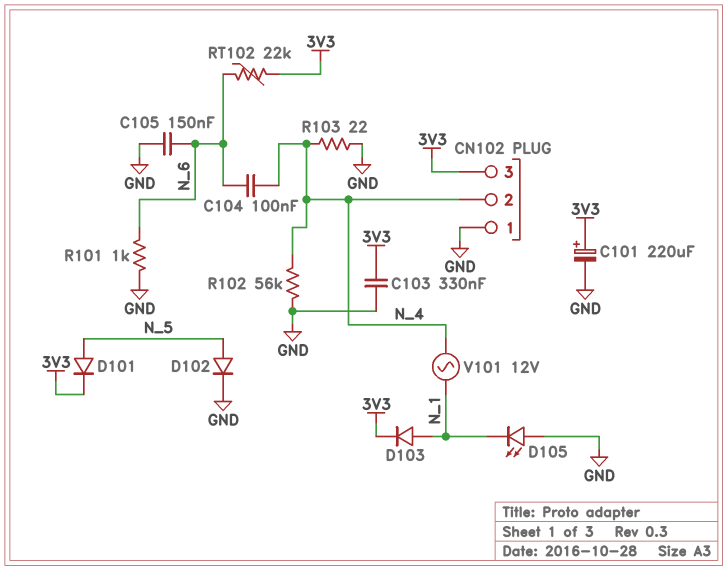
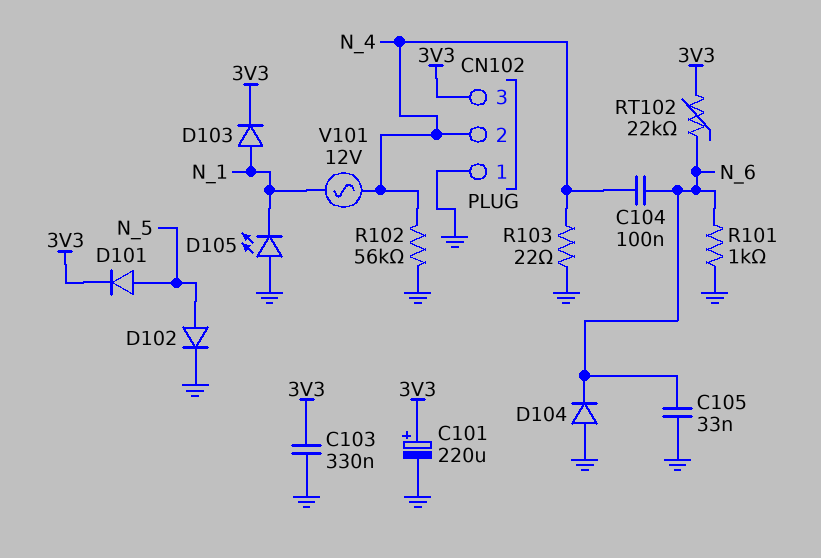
C105: 150nF (GND, N_6) -> 33nF (GND, N_6)
D104: none -> diode (A GND, K N_6)

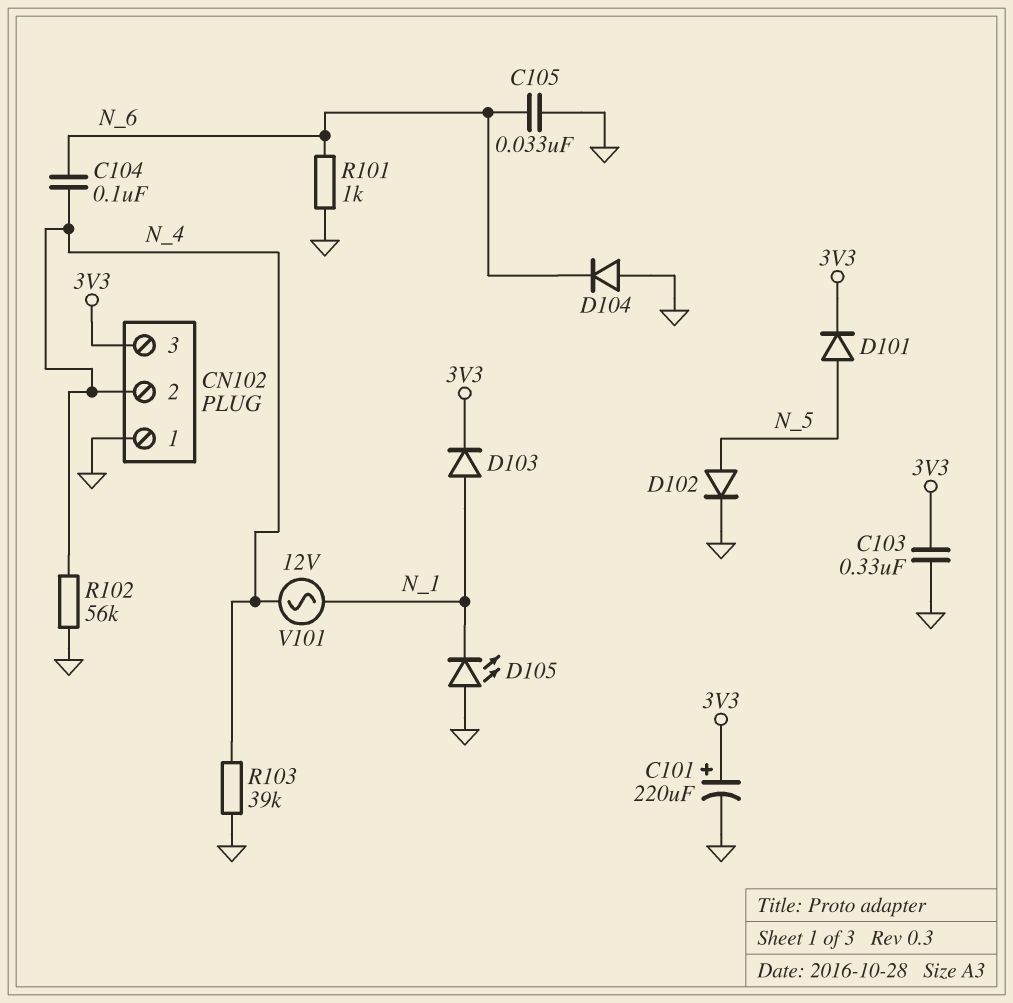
R103: 22 (GND, N_4) -> 39k (GND, N_4)
RT102: 22k (3V3, N_6) -> none

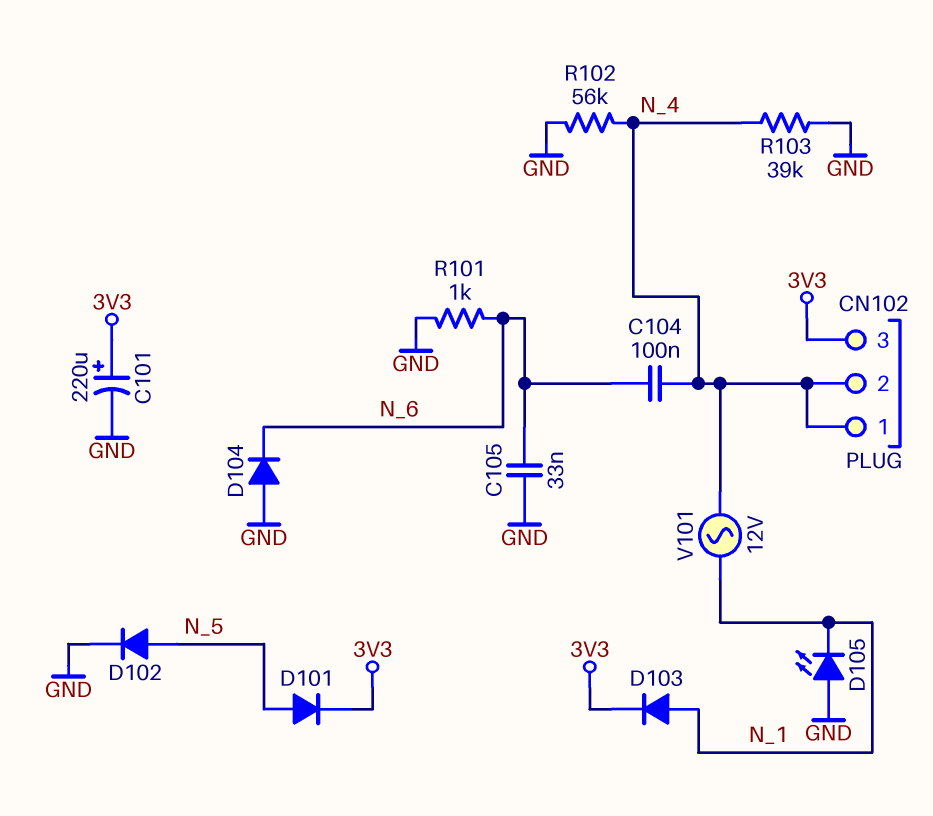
C103: 330nF (3V3, GND) -> none
CN102 pin 1: GND -> N_4

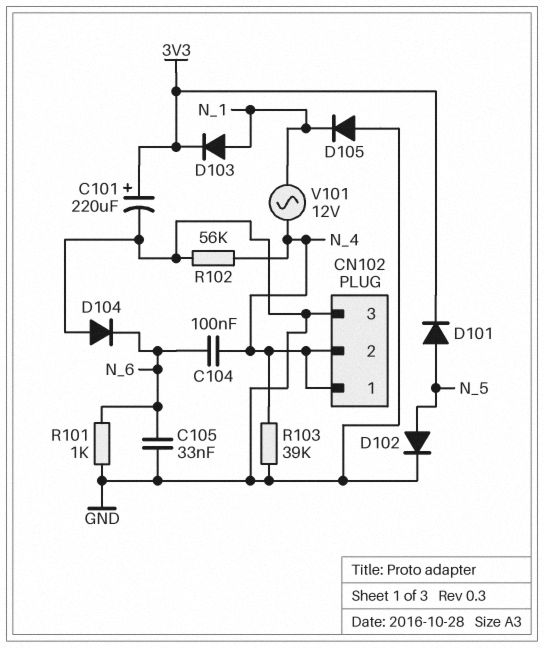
CN102 pin 3: 3V3 -> GND
D105: LED (A GND, K N_1) -> diode (A GND, K N_1)

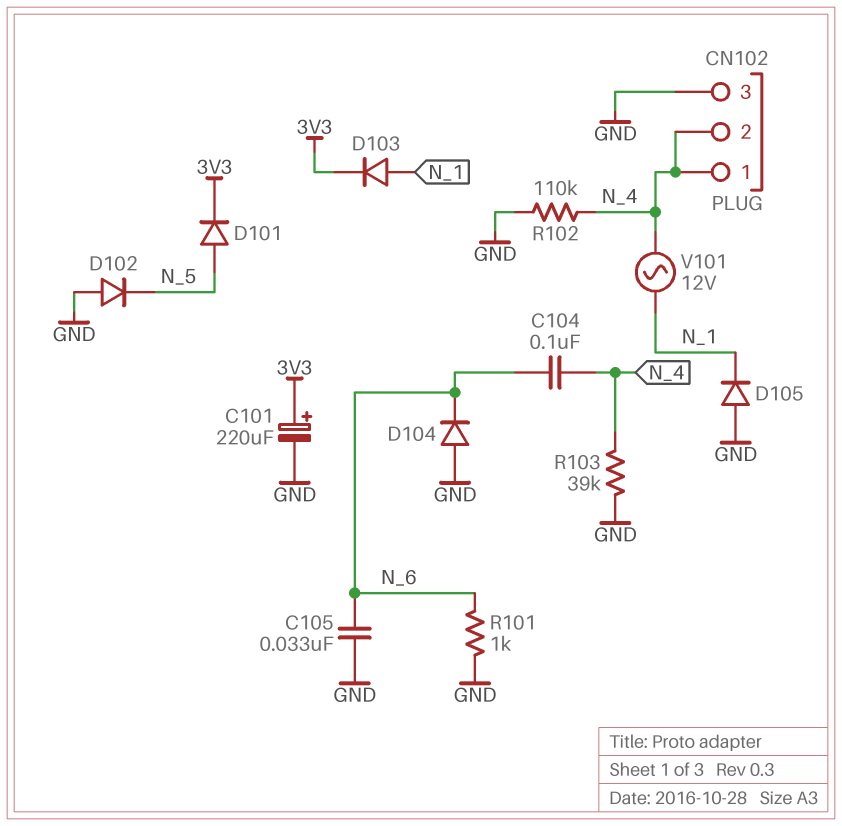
D102: diode (A N_5, K GND) -> diode (A GND, K N_5)
R102: 56k (GND, N_4) -> 110k (GND, N_4)

